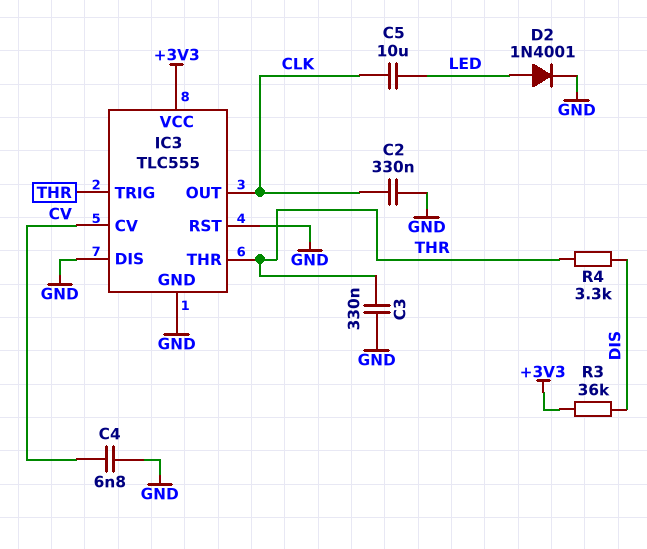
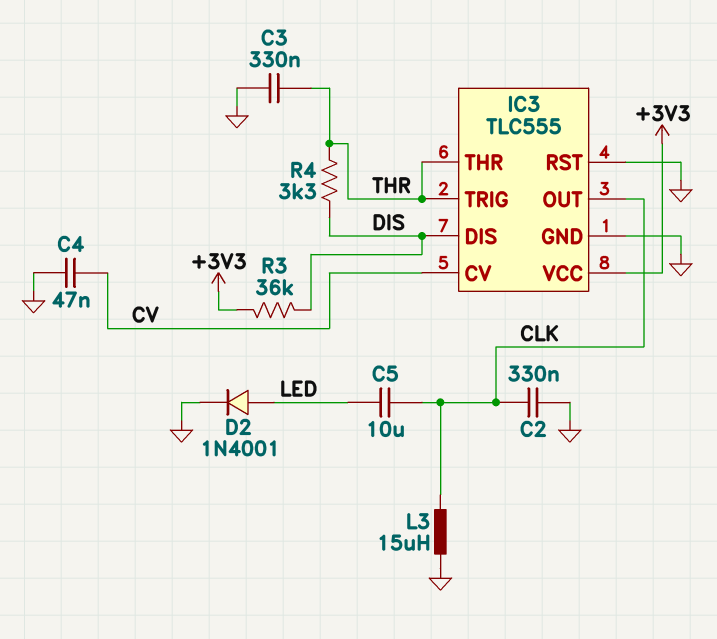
C4: 6.8nF (CV, GND) -> 47nF (CV, GND)
IC3 pin DIS: GND -> DIS
L3: none -> 15uH (CLK, GND)

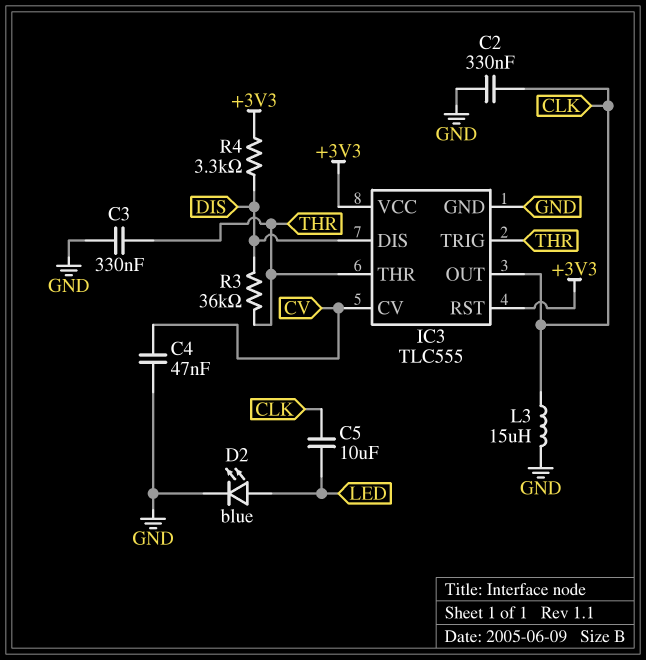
D2: diode 1N4001 (A LED, K GND) -> LED blue (A LED, K GND)
IC3 pin RST: GND -> +3V3
R3: 36k (+3V3, DIS) -> 36k (DIS, THR)
R4: 3.3k (DIS, THR) -> 3.3k (+3V3, DIS)

